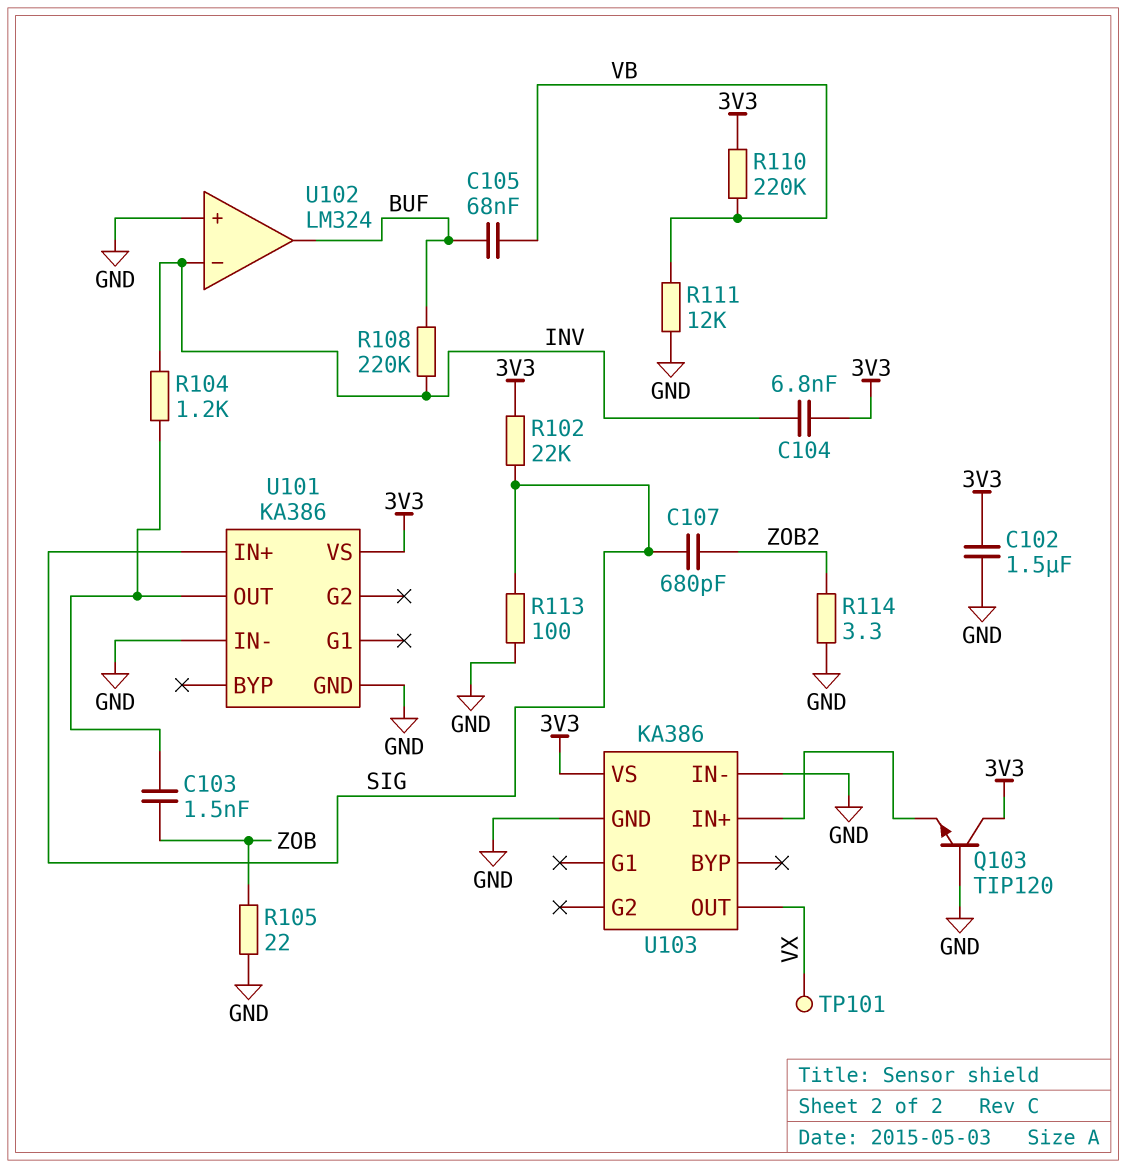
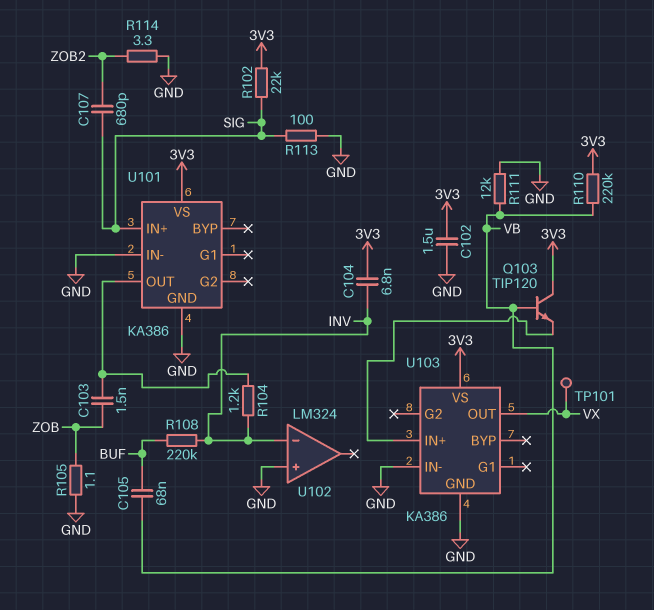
Q103: NPN TIP120 (B GND, C 3V3, E U103/IN+) -> NPN TIP120 (B VB, C 3V3, E U103/IN+)
R105: 22 (GND, ZOB) -> 1.1 (GND, ZOB)
U102 pin out: BUF -> none

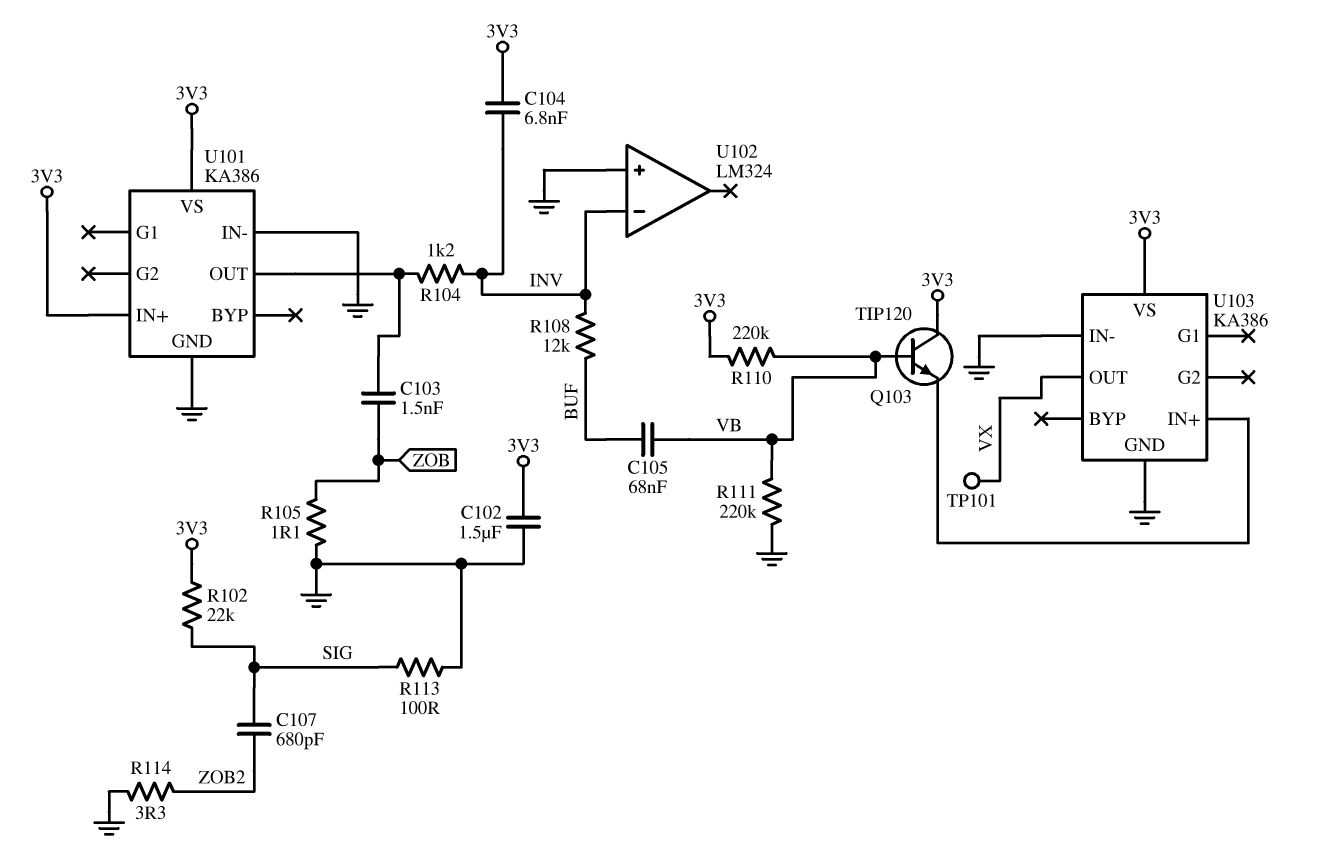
R108: 220k (BUF, INV) -> 12k (BUF, INV)
R111: 12k (GND, VB) -> 220k (GND, VB)
U101 pin IN+: SIG -> 3V3

